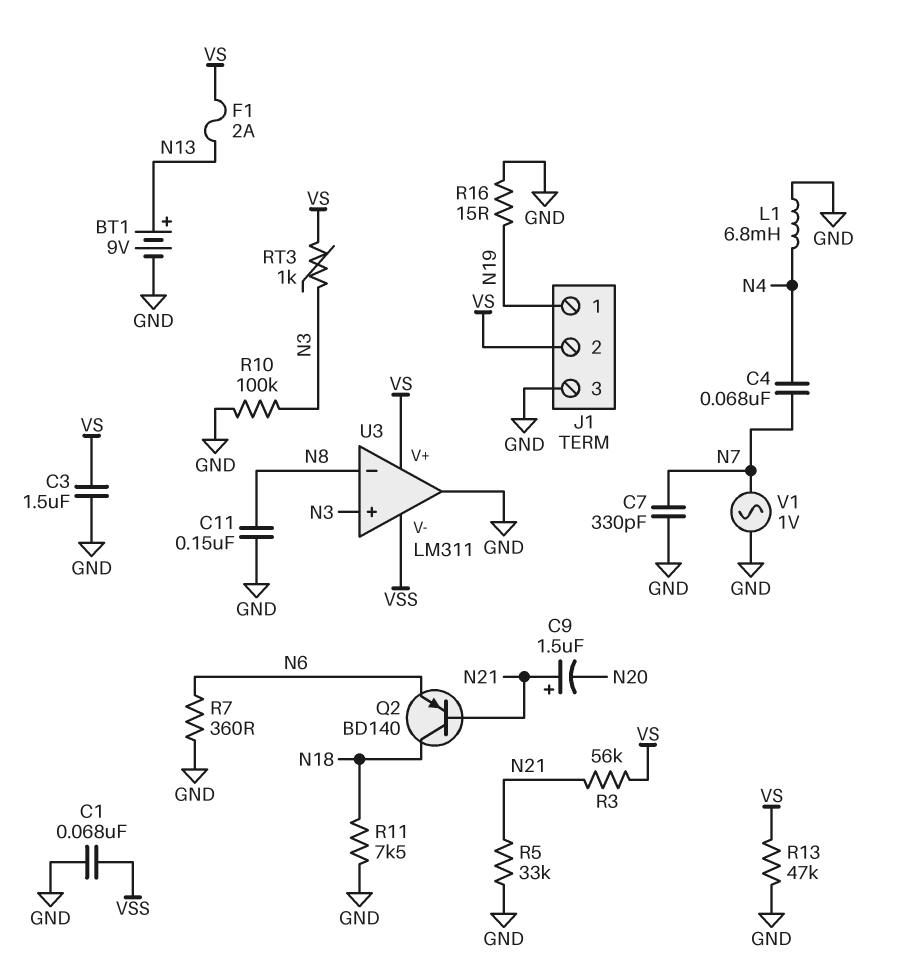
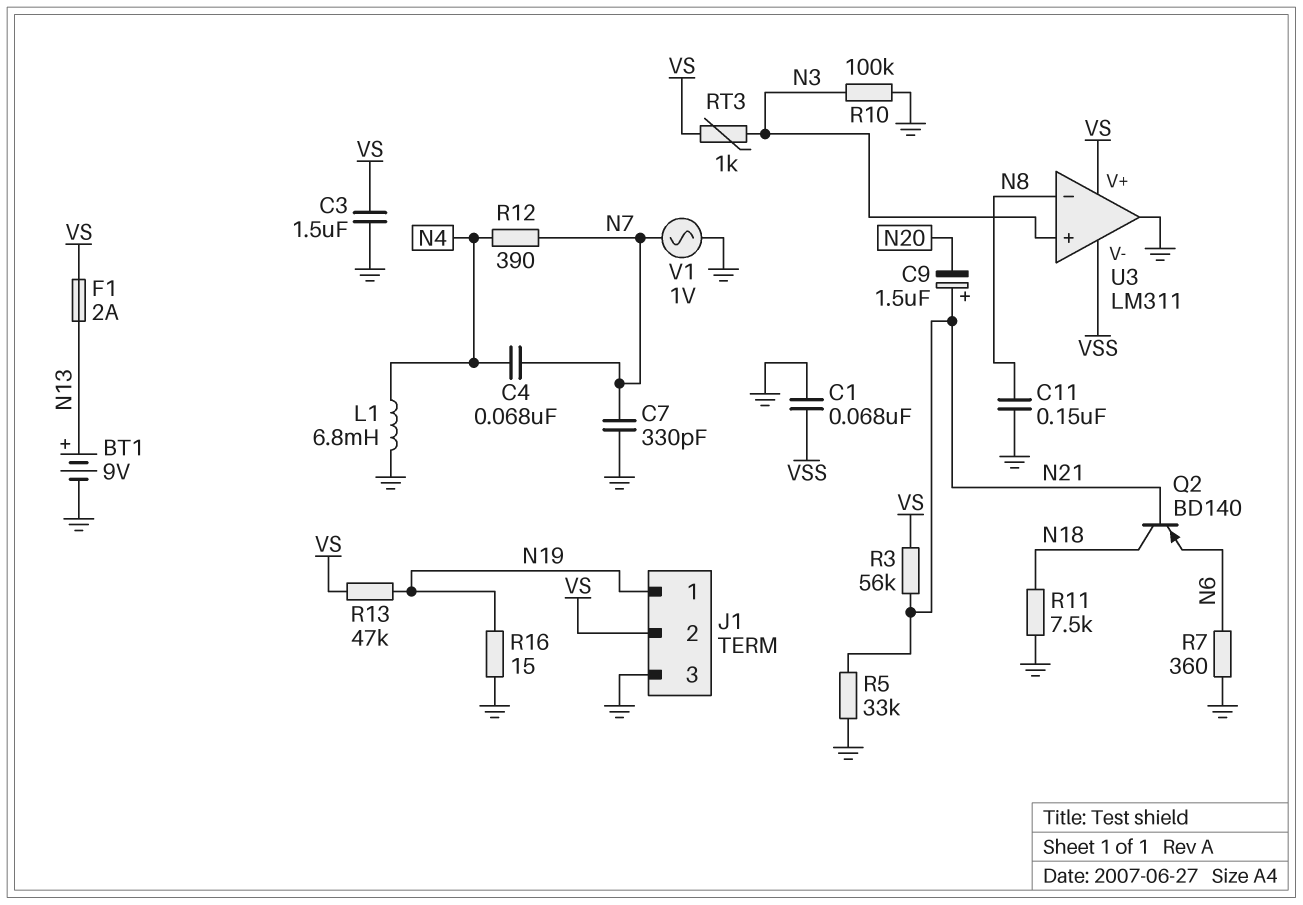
R12: none -> 390 (N4, N7)
R13: 47k (GND, VS) -> 47k (N19, VS)

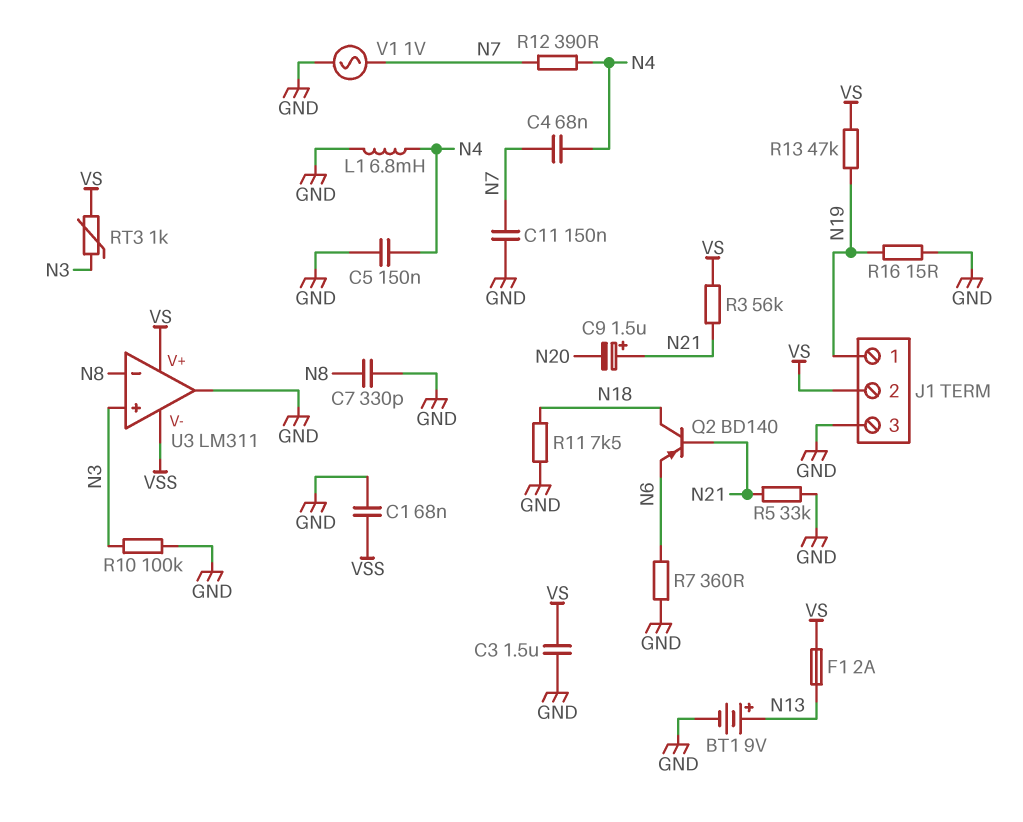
C5: none -> 150nF (GND, N4)
C7: 330pF (GND, N7) -> 330pF (GND, N8)
C11: 150nF (GND, N8) -> 150nF (GND, N7)

